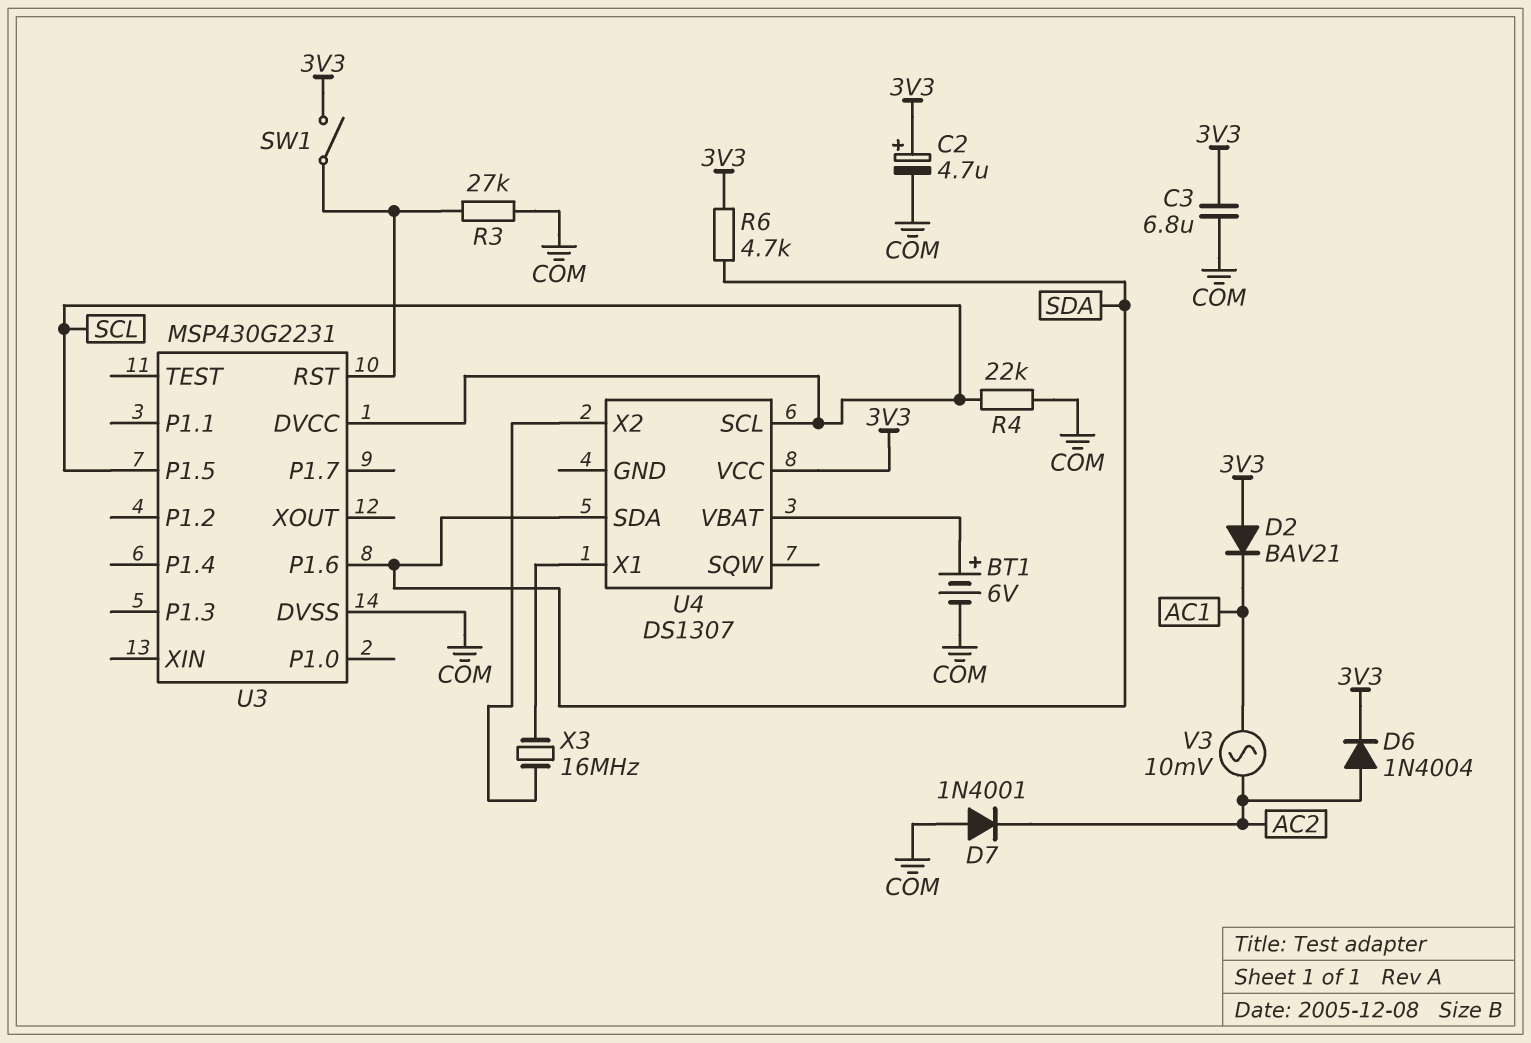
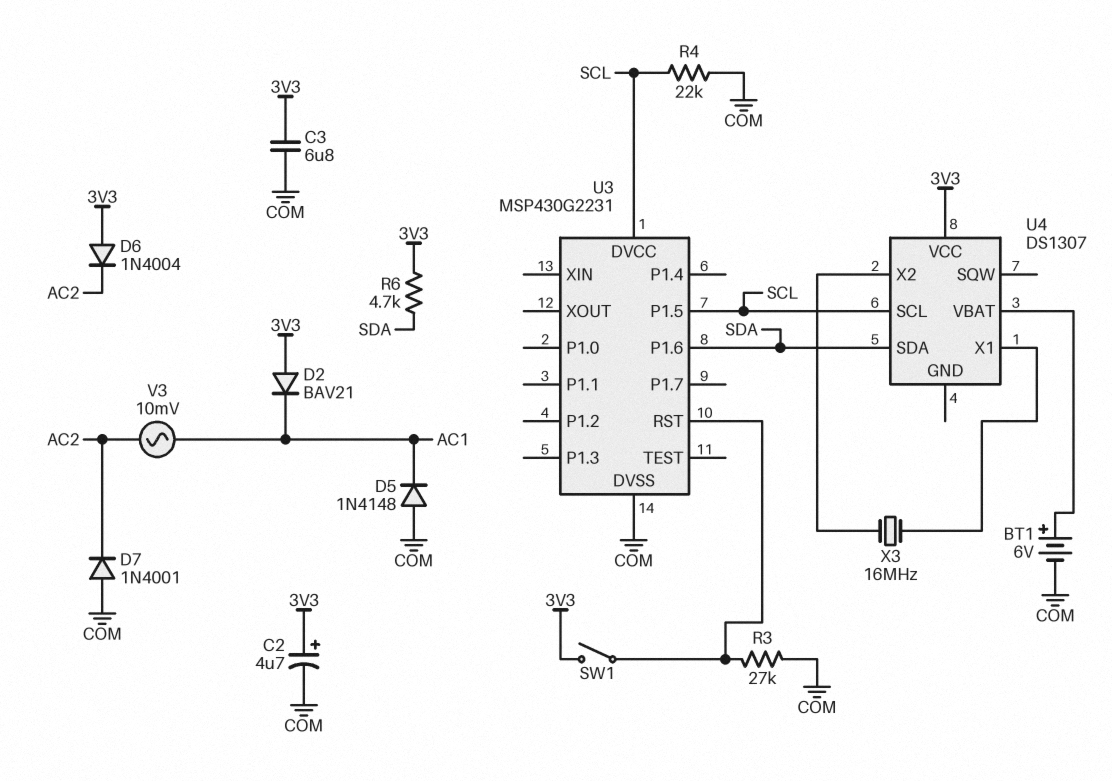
D5: none -> diode 1N4148 (A COM, K AC1)
D6: diode 1N4004 (A AC2, K 3V3) -> diode 1N4004 (A 3V3, K AC2)

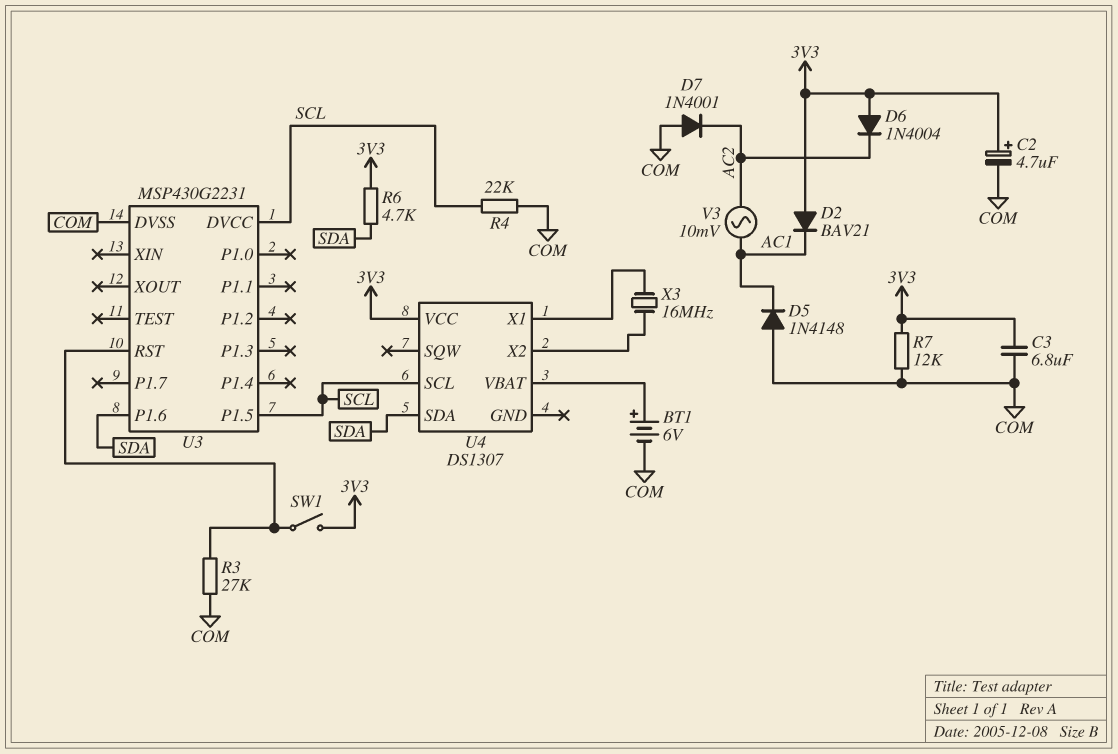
R7: none -> 12k (3V3, COM)

